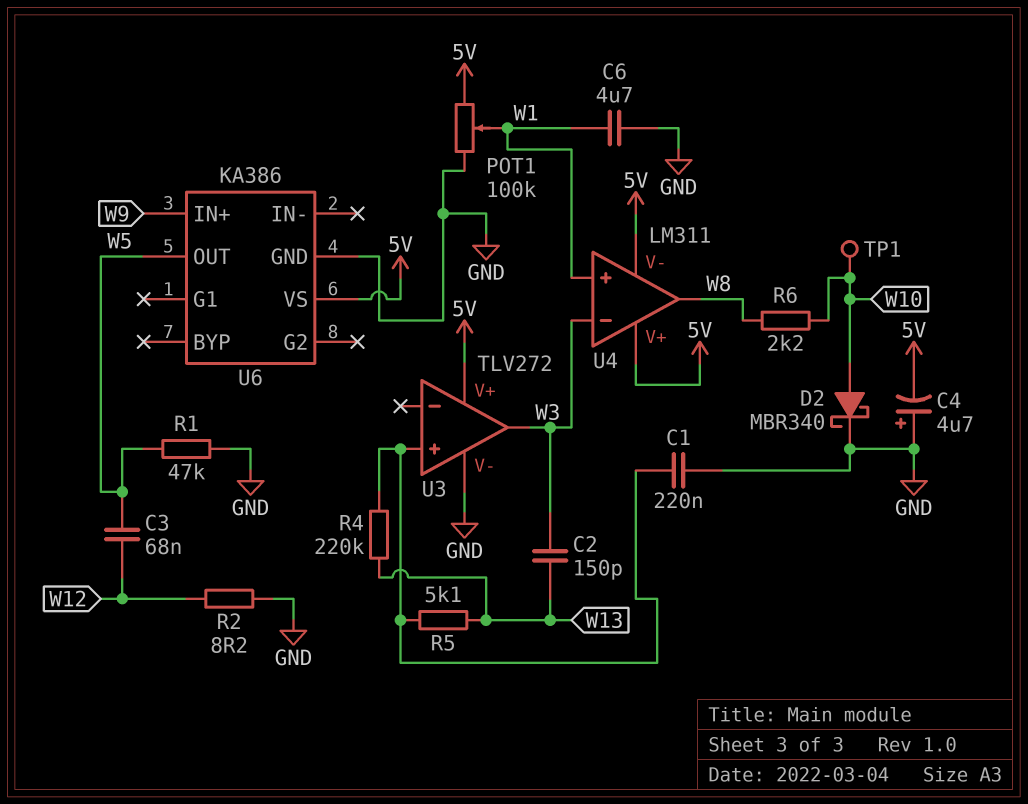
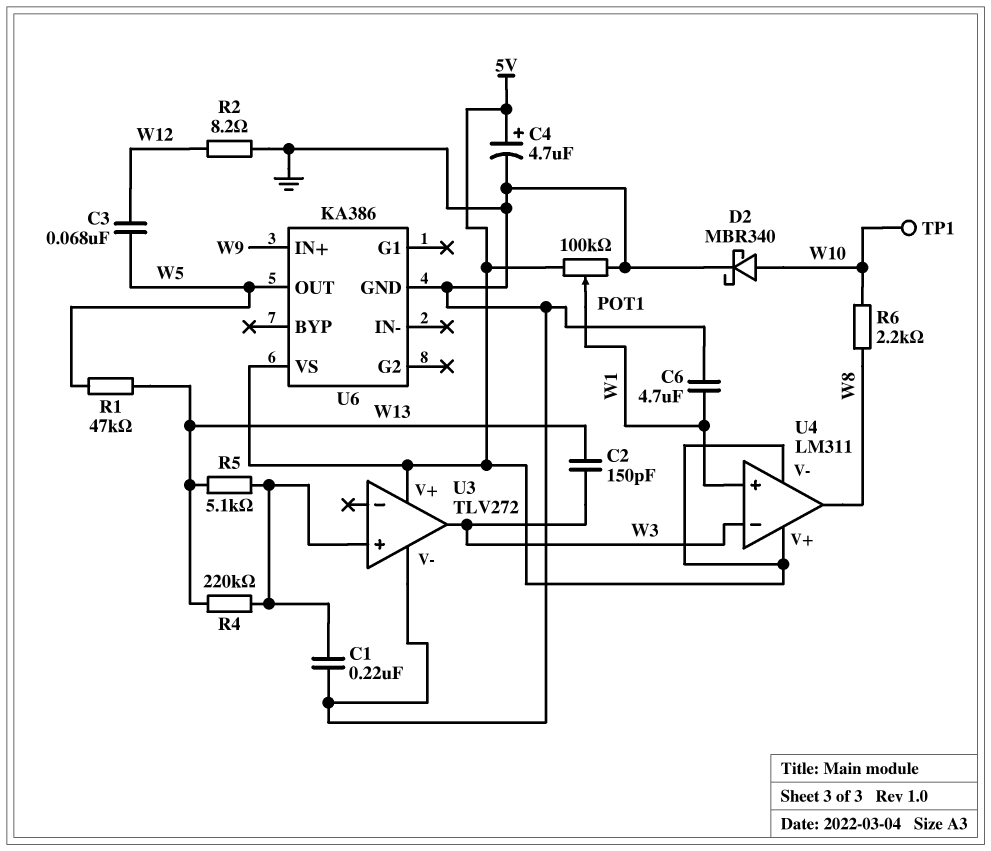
C4: 4.7uF (plus GND, minus 5V) -> 4.7uF (plus 5V, minus GND)
R1: 47k (GND, W5) -> 47k (W5, W13)

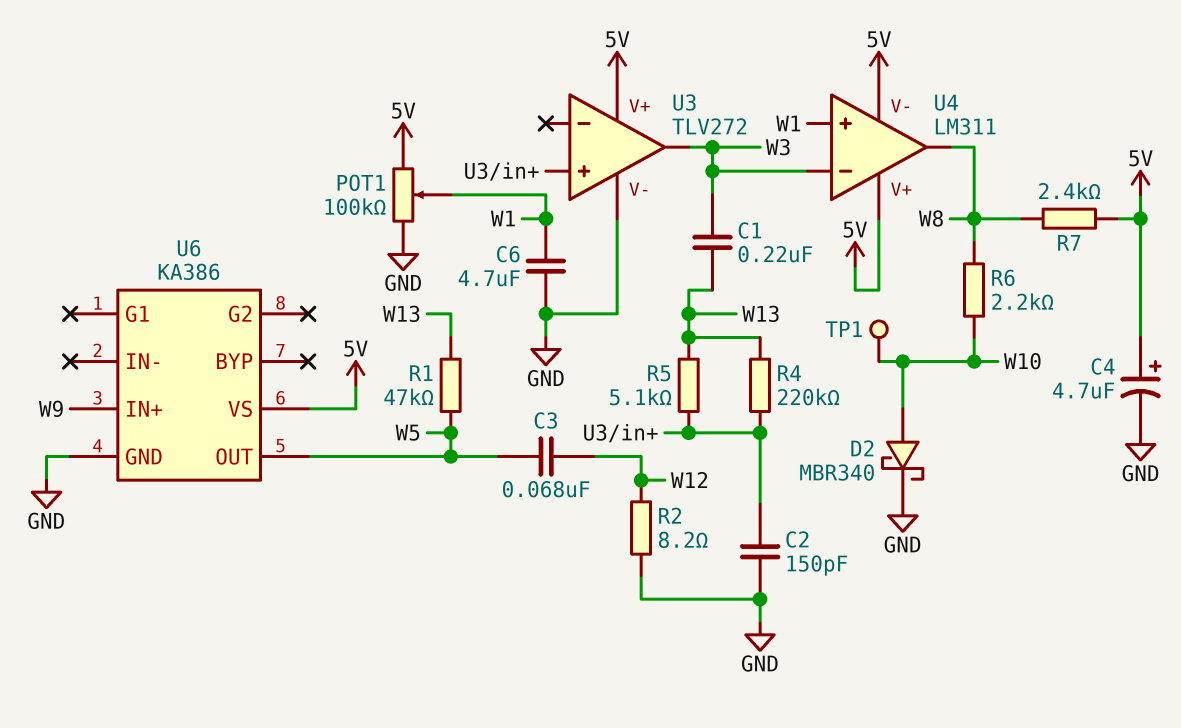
C1: 220nF (GND, U3/in+) -> 220nF (W3, W13)
C2: 150pF (W3, W13) -> 150pF (GND, U3/in+)
R7: none -> 2.4k (5V, W8)

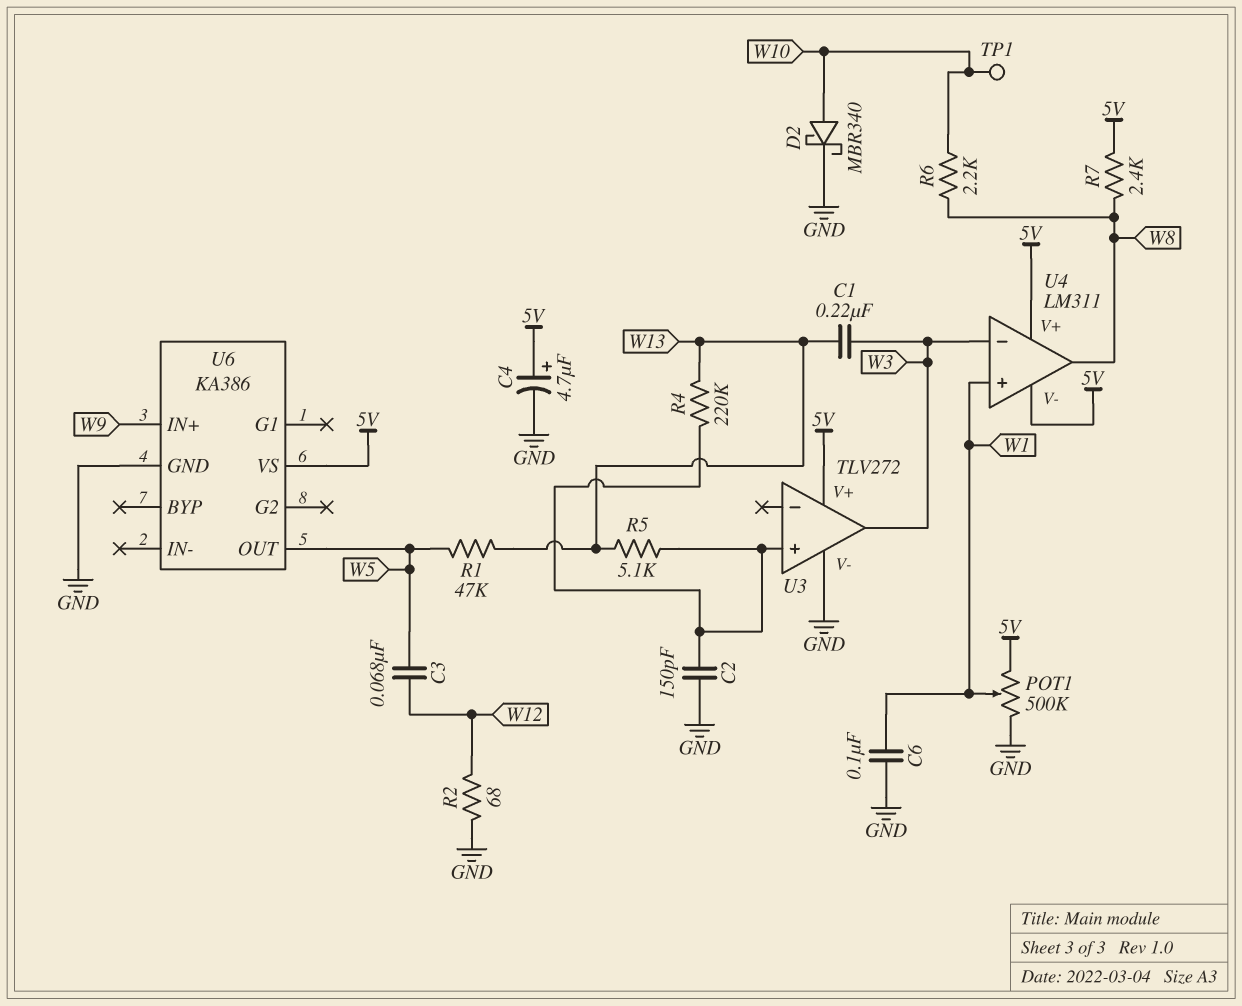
C6: 4.7uF (GND, W1) -> 100nF (GND, W1)
POT1: 100k (5V, GND, wiper W1) -> 500k (5V, GND, wiper W1)
R2: 8.2 (GND, W12) -> 68 (GND, W12)

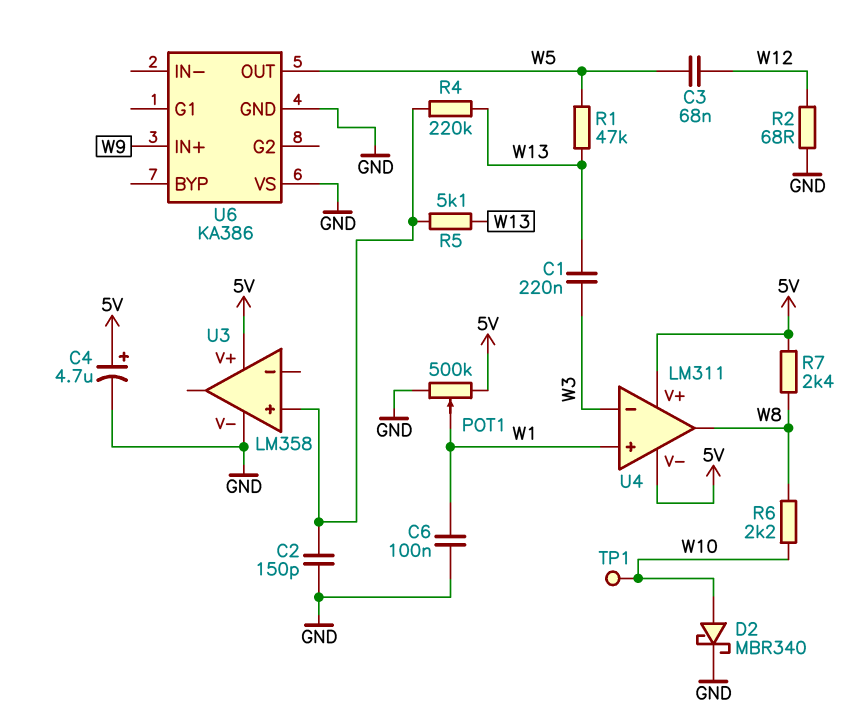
U3: TLV272 -> LM358
U3 pin out: W3 -> none
U6 pin VS: 5V -> GND

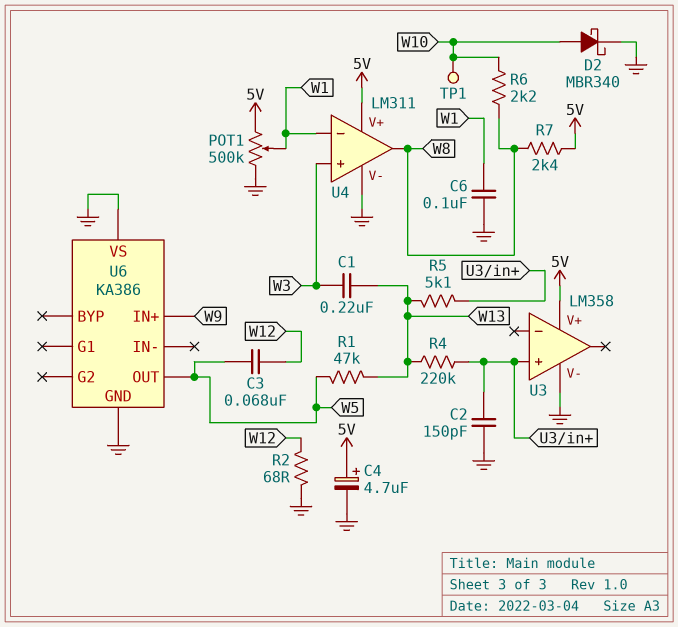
U4 pin V-: 5V -> GND
U4 pin in+: W1 -> W3
U4 pin in-: W3 -> W1

